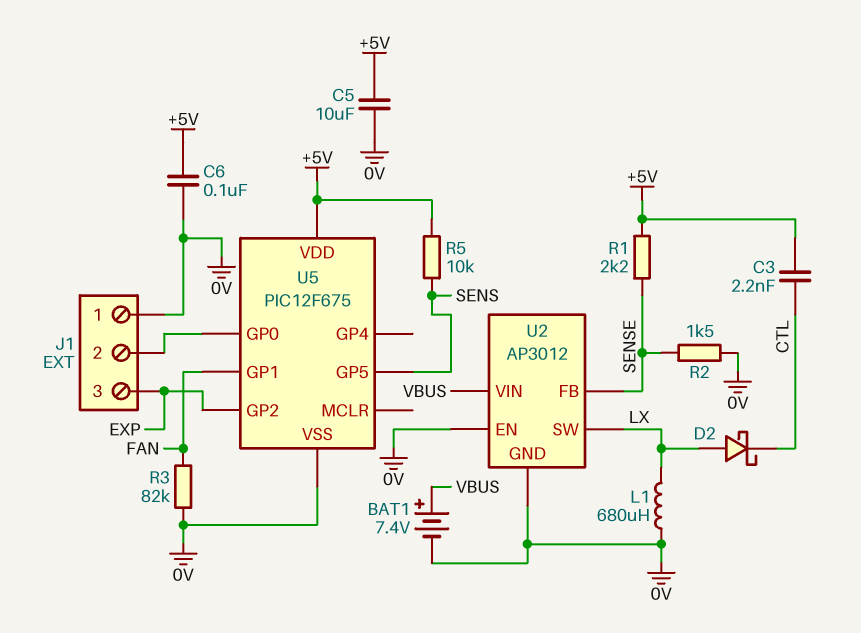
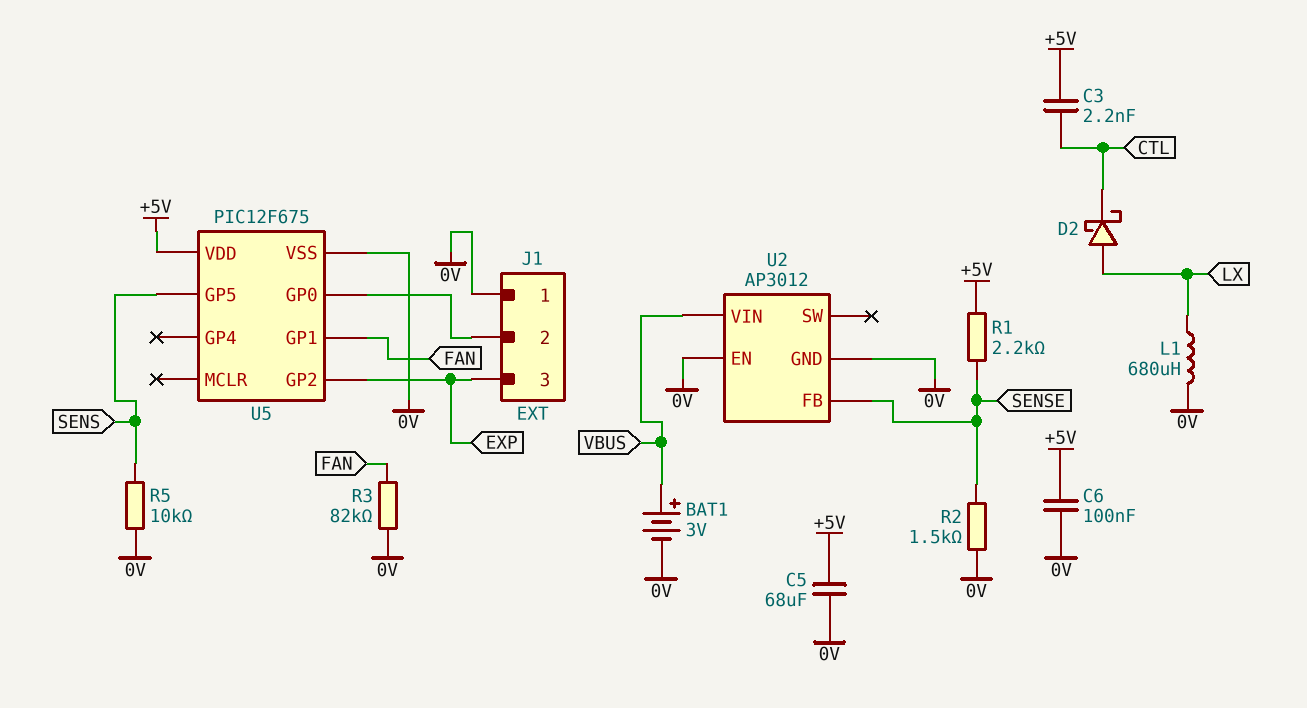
BAT1: 7.4V (plus VBUS, minus 0V) -> 3V (plus VBUS, minus 0V)
C5: 10uF (+5V, 0V) -> 68uF (+5V, 0V)
R5: 10k (+5V, SENS) -> 10k (0V, SENS)
U2 pin SW: LX -> none

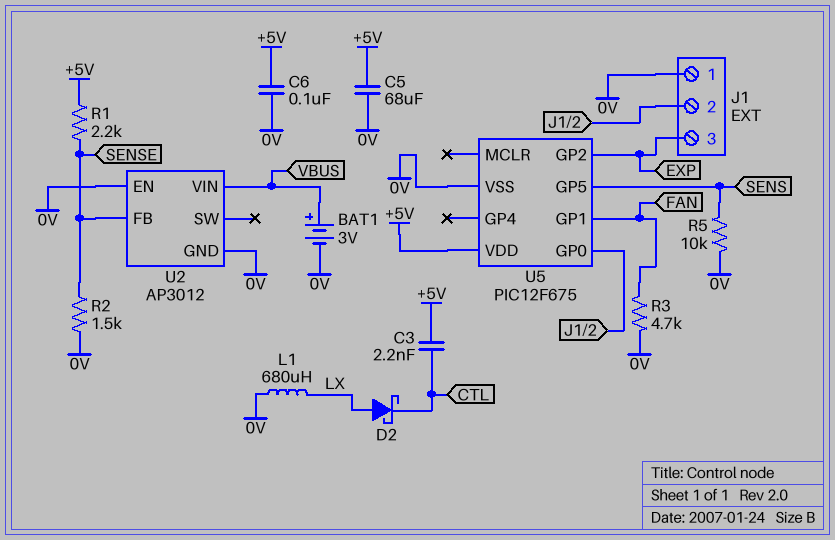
R3: 82k (0V, FAN) -> 4.7k (0V, FAN)

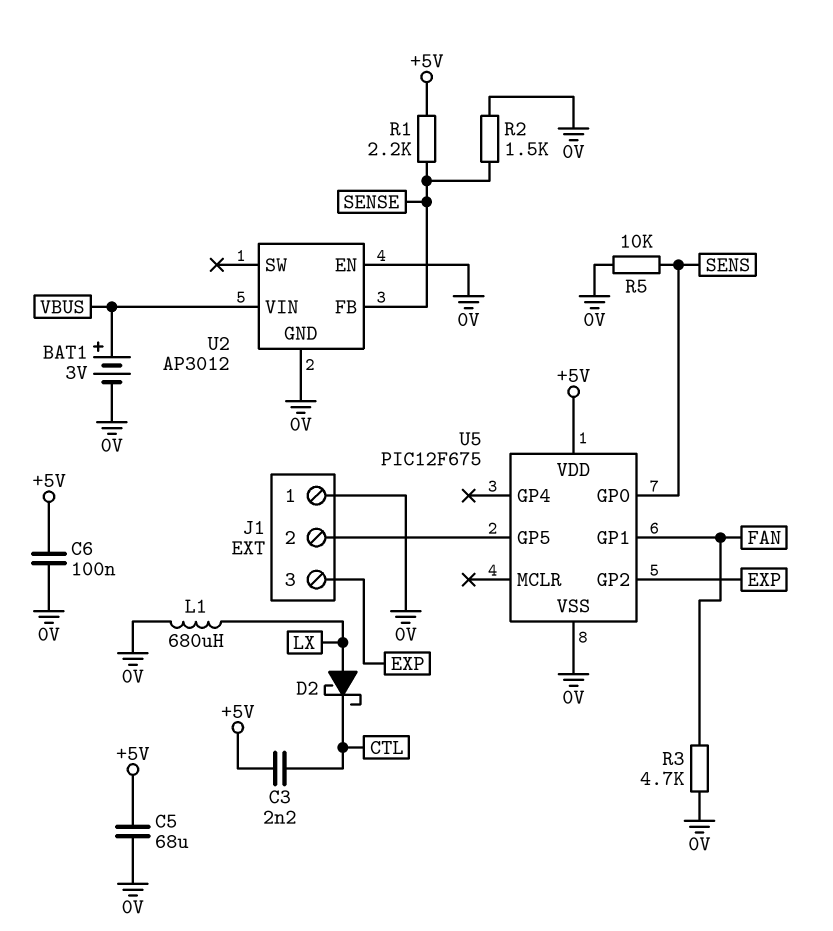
U5 pin GP0: J1/2 -> SENS
U5 pin GP5: SENS -> J1/2

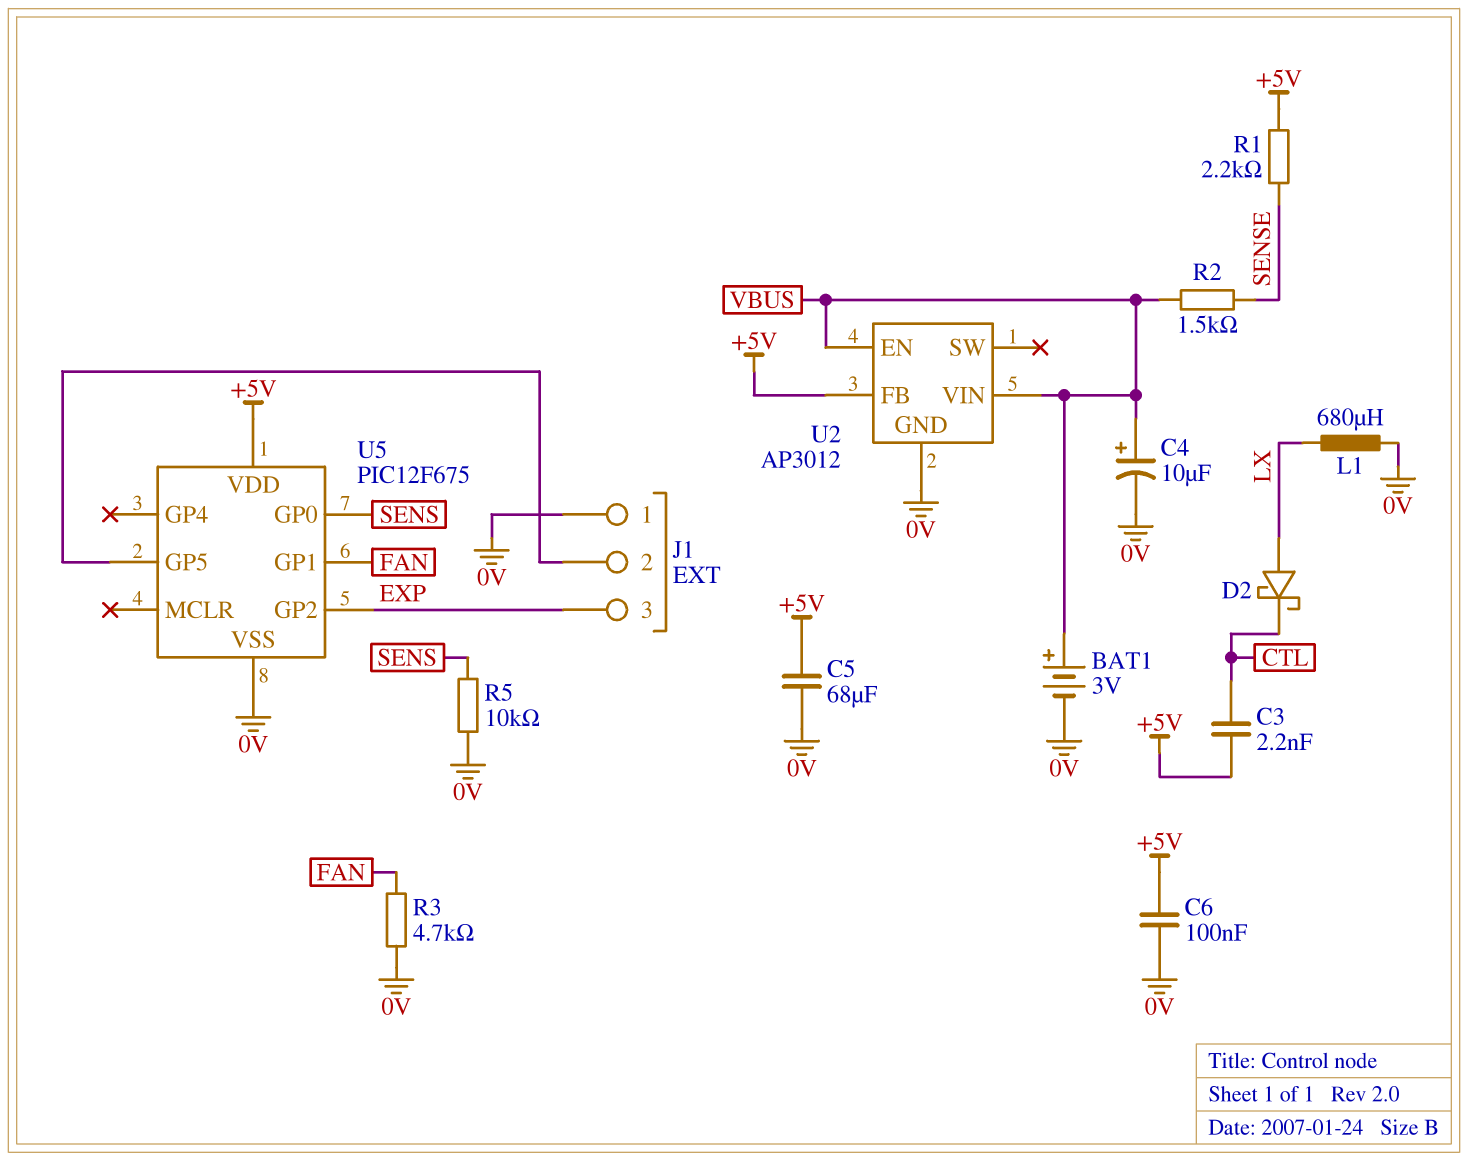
C4: none -> 10uF (plus VBUS, minus 0V)
R2: 1.5k (0V, SENSE) -> 1.5k (SENSE, VBUS)
U2 pin EN: 0V -> VBUS
U2 pin FB: SENSE -> +5V

